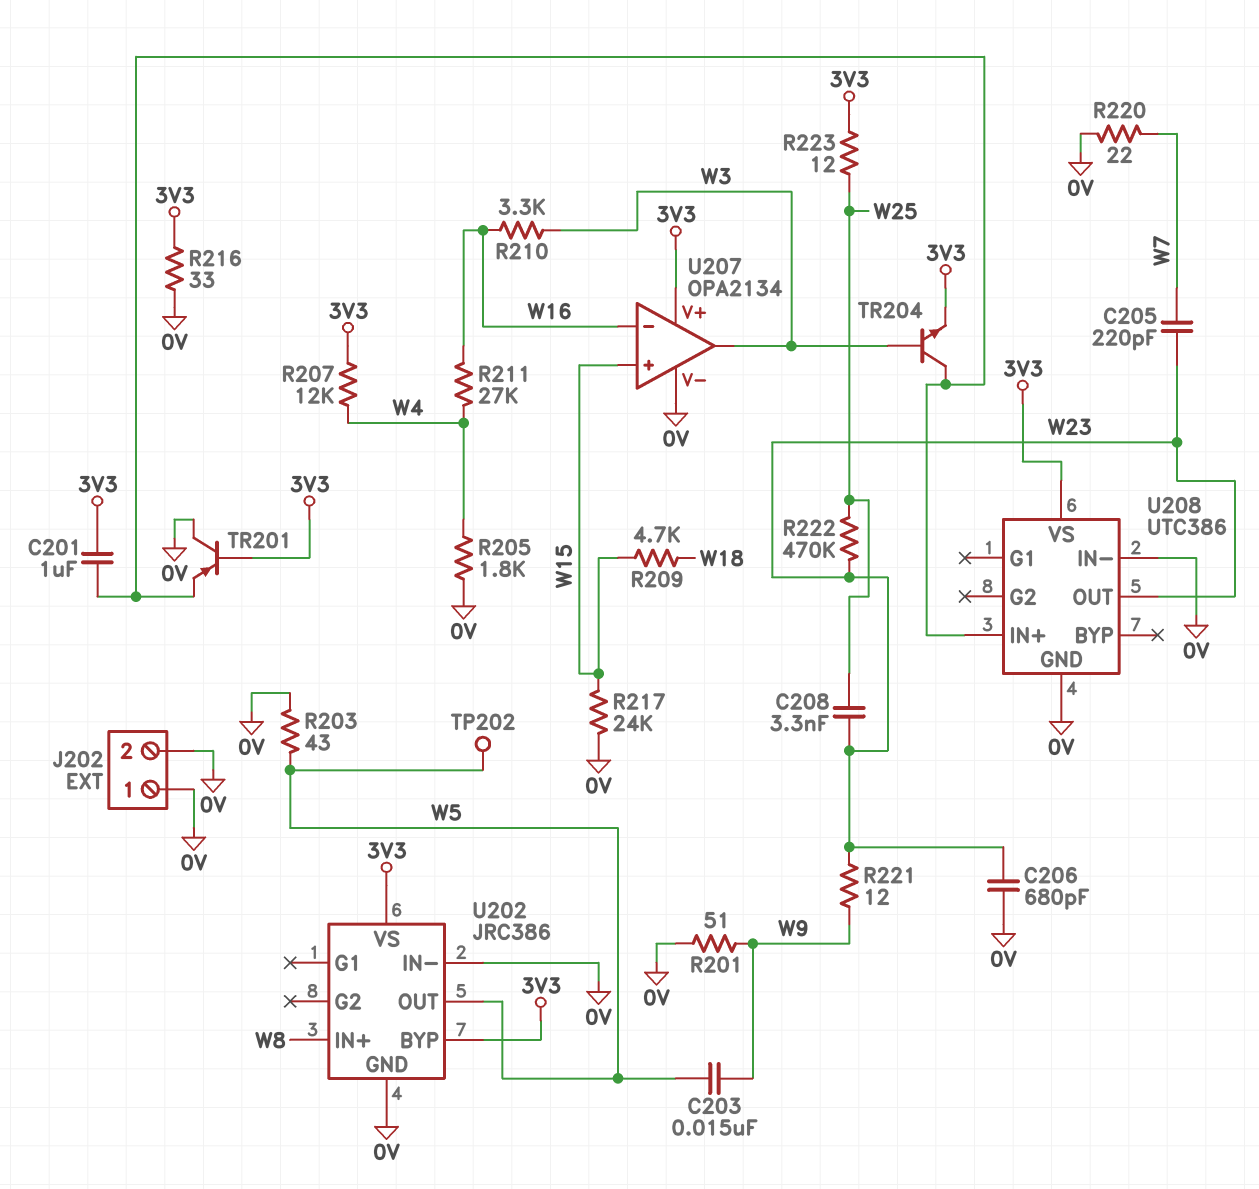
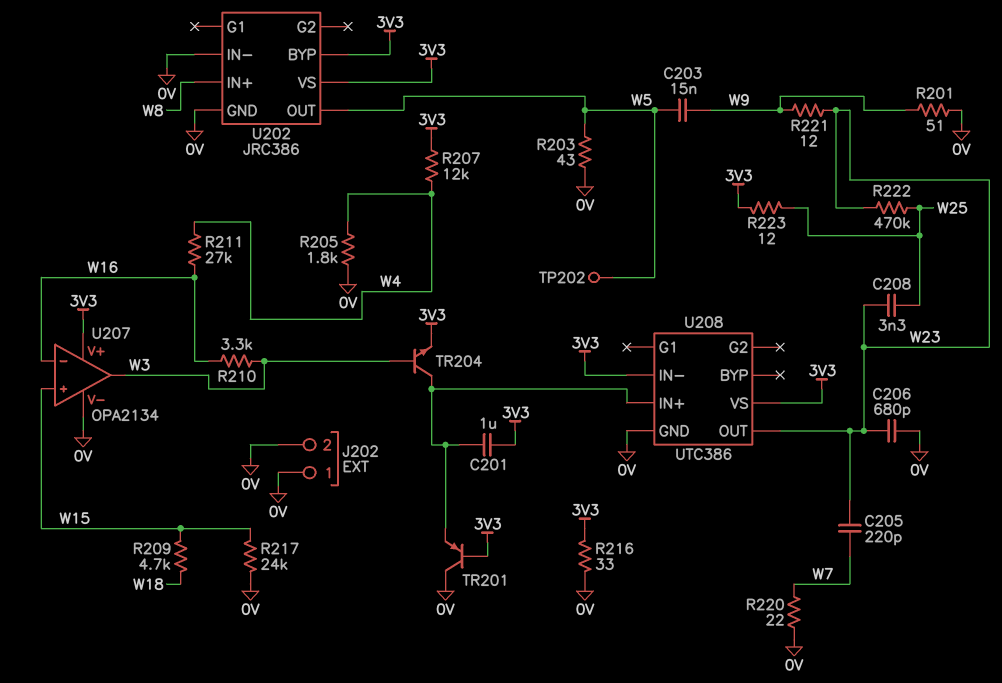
U208 pin IN-: 0V -> 3V3

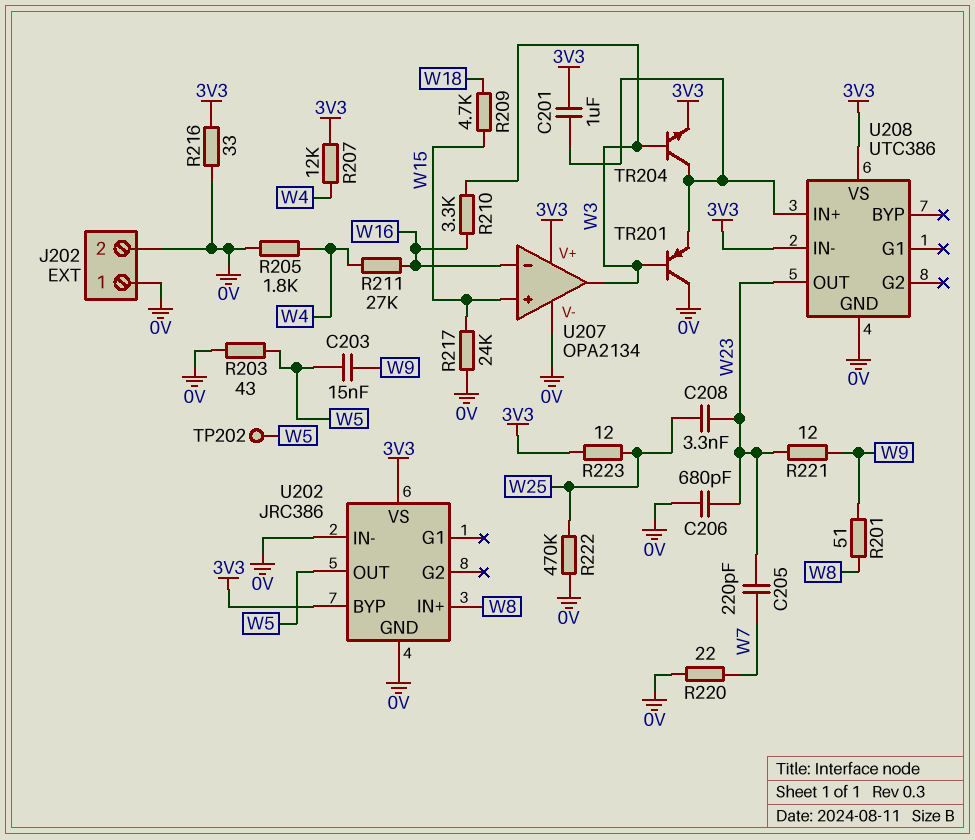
R201: 51 (0V, W9) -> 51 (W8, W9)
R222: 470k (W23, W25) -> 470k (0V, W25)
TR201: PNP (B 3V3, C 0V, E U208/IN+) -> PNP (B W3, C 0V, E U208/IN+)

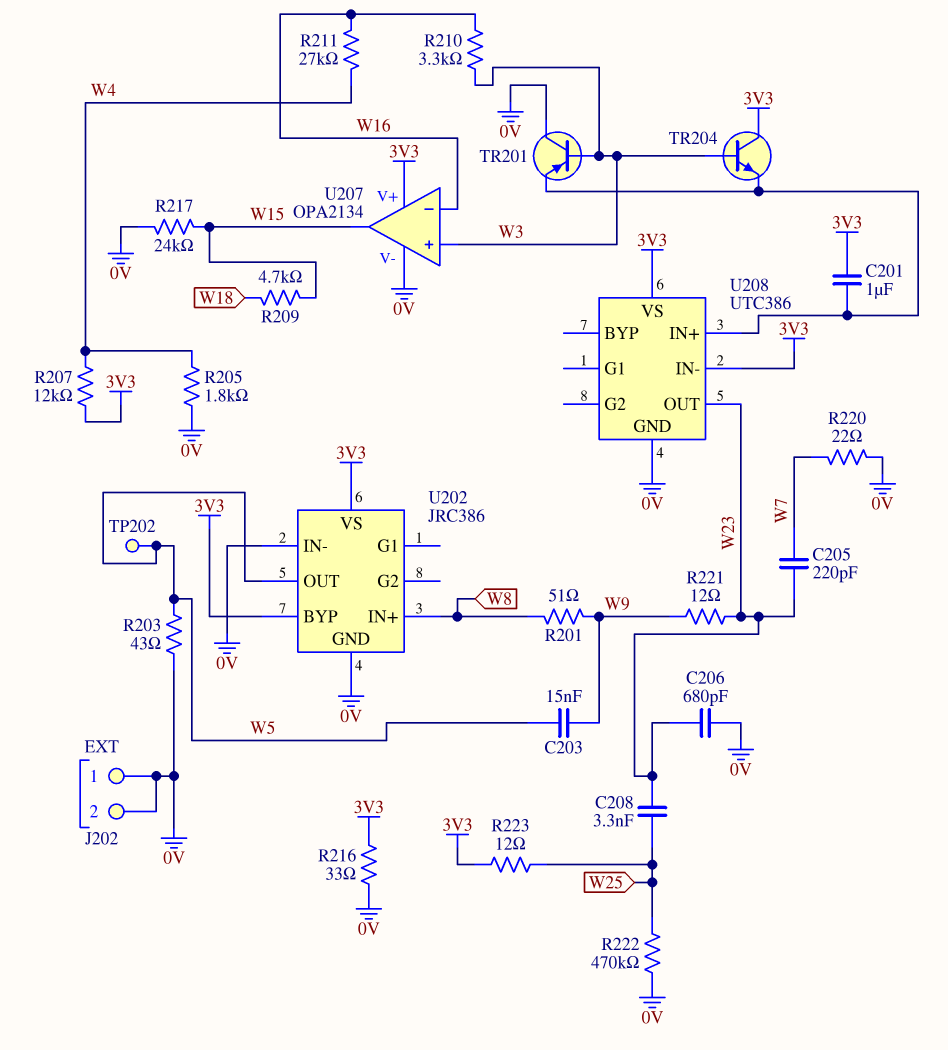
TR204: NPN (B W3, C U208/IN+, E 3V3) -> NPN (B W3, C 3V3, E U208/IN+)
U207 pin in+: W15 -> W3
U207 pin out: W3 -> W15

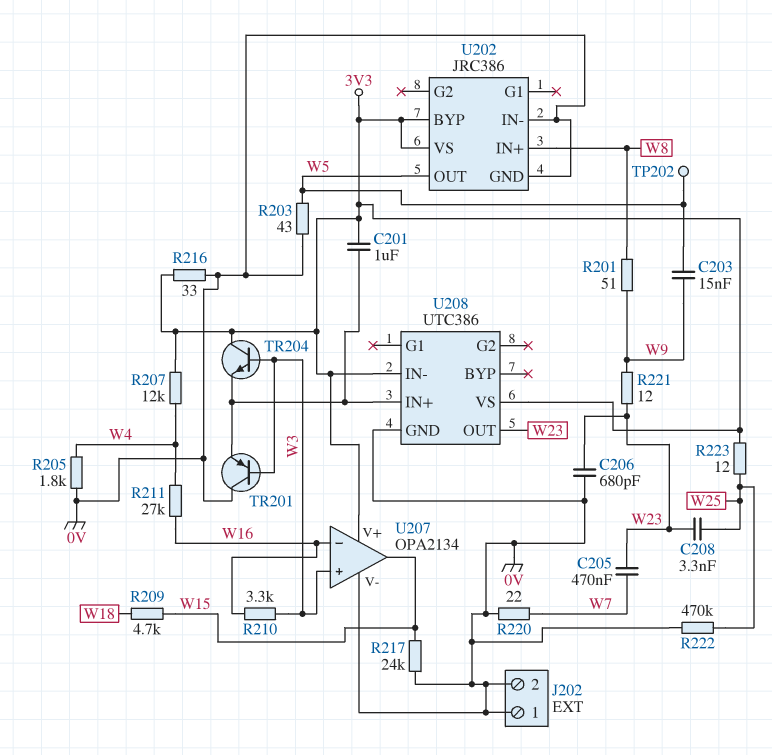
C205: 220pF (W7, W23) -> 470nF (W7, W23)

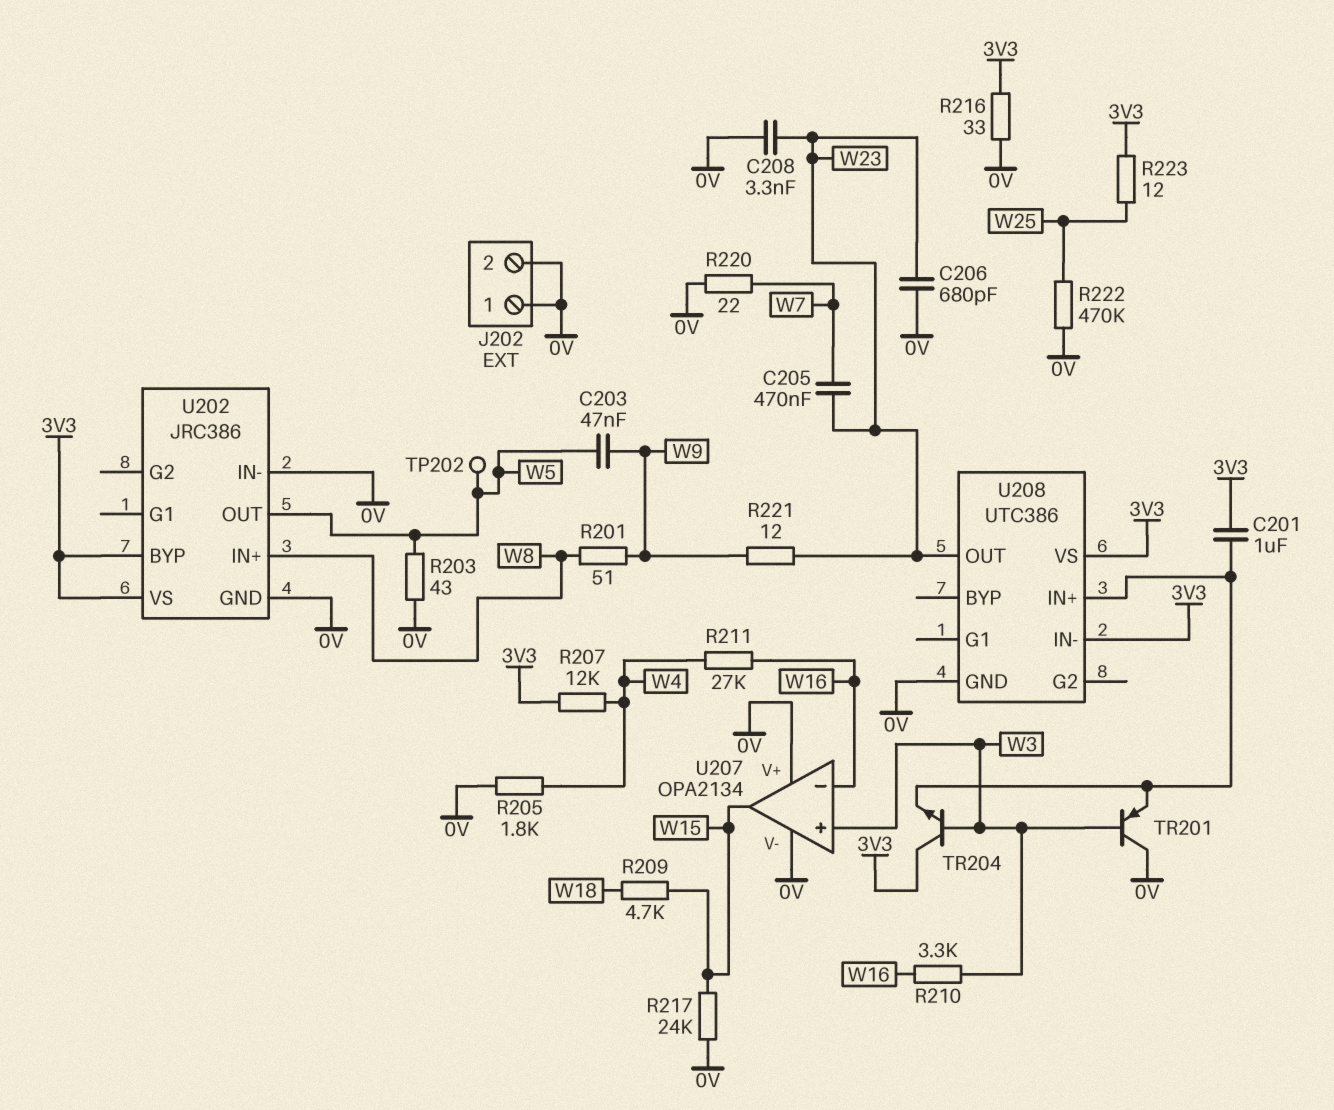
C203: 15nF (W5, W9) -> 47nF (W5, W9)
C208: 3.3nF (W23, W25) -> 3.3nF (0V, W23)
U207 pin V+: 3V3 -> 0V

